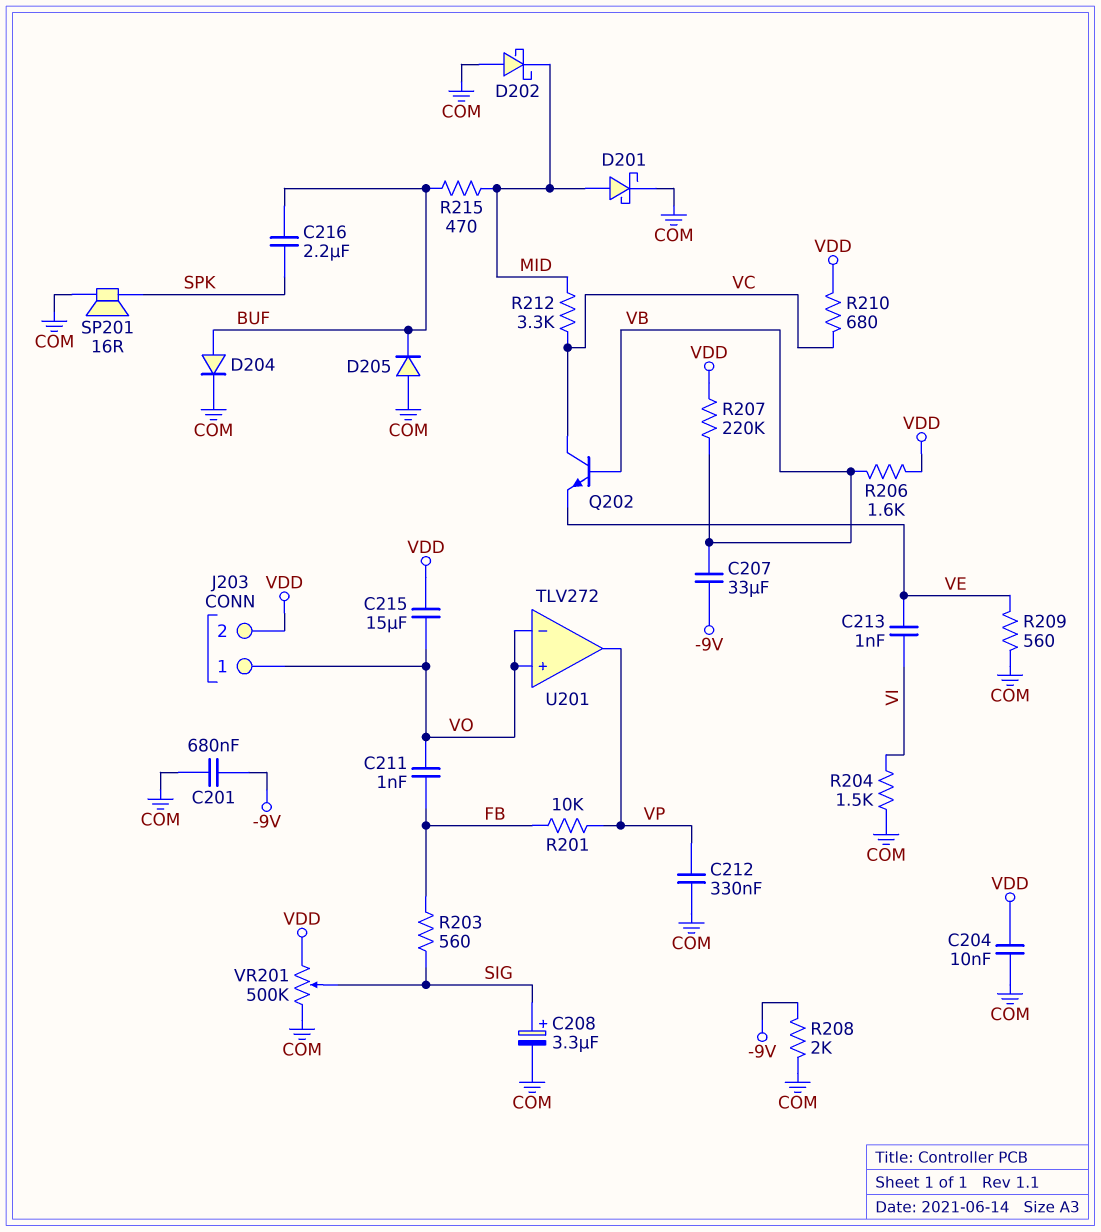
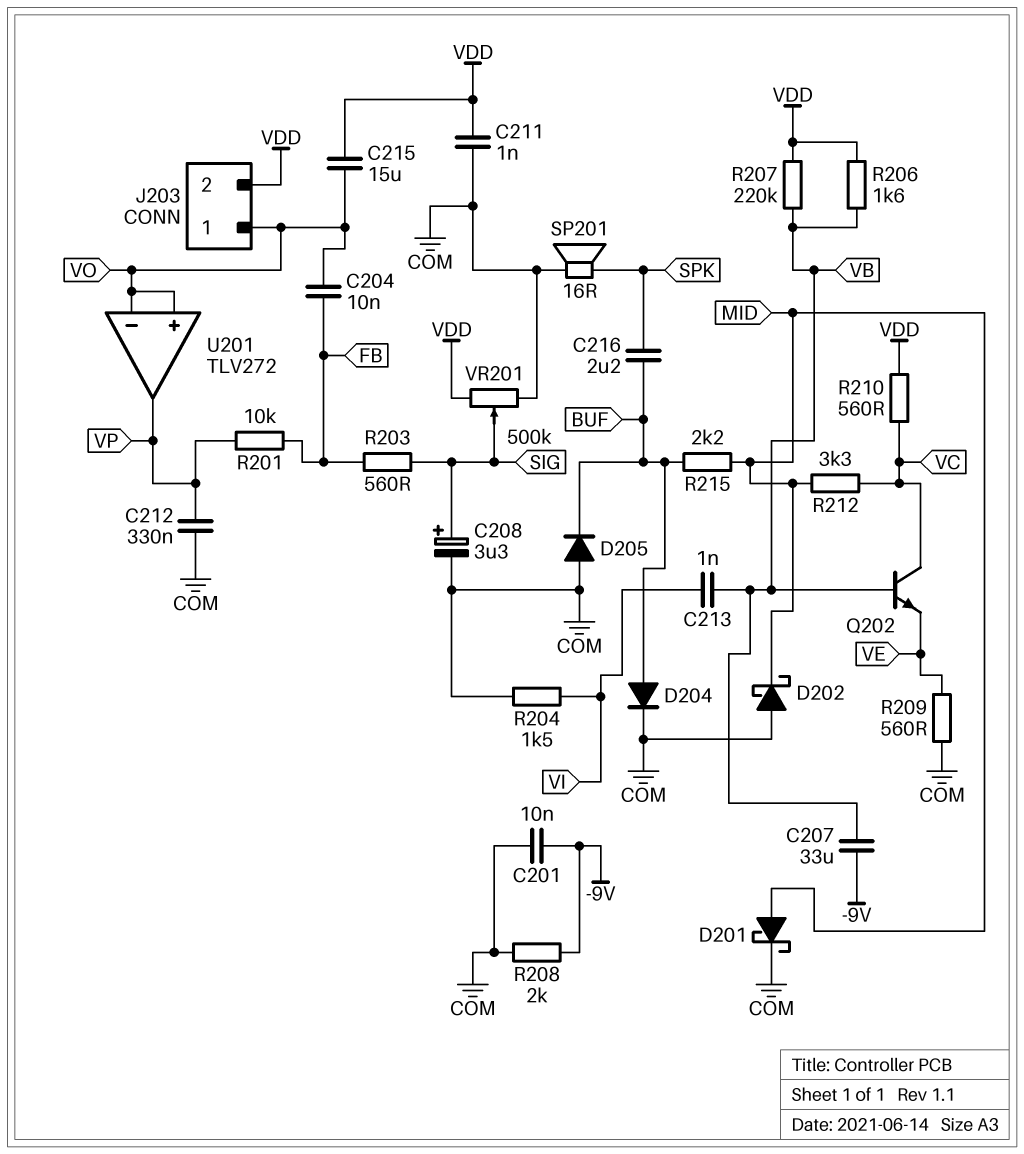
C201: 680nF (-9V, COM) -> 10nF (-9V, COM)
C204: 10nF (COM, VDD) -> 10nF (FB, VO)
C211: 1nF (FB, VO) -> 1nF (COM, VDD)
C213: 1nF (VE, VI) -> 1nF (VB, VI)
R210: 680 (VC, VDD) -> 560 (VC, VDD)
R215: 470 (BUF, MID) -> 2.2k (BUF, MID)

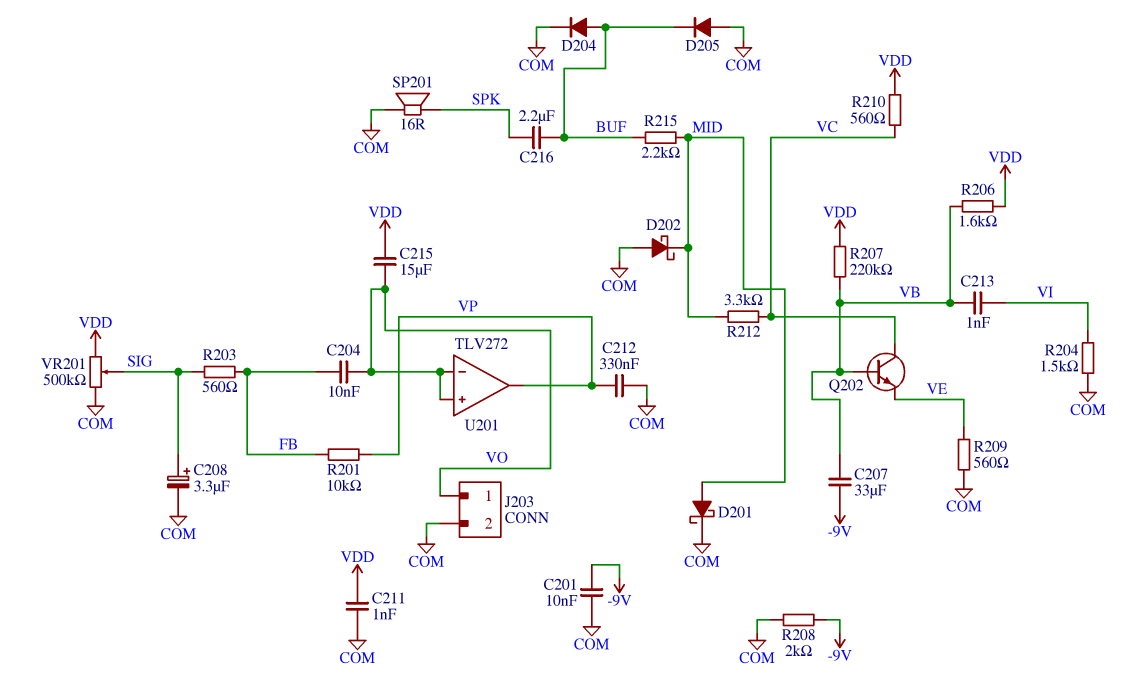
J203 pin 2: VDD -> COM

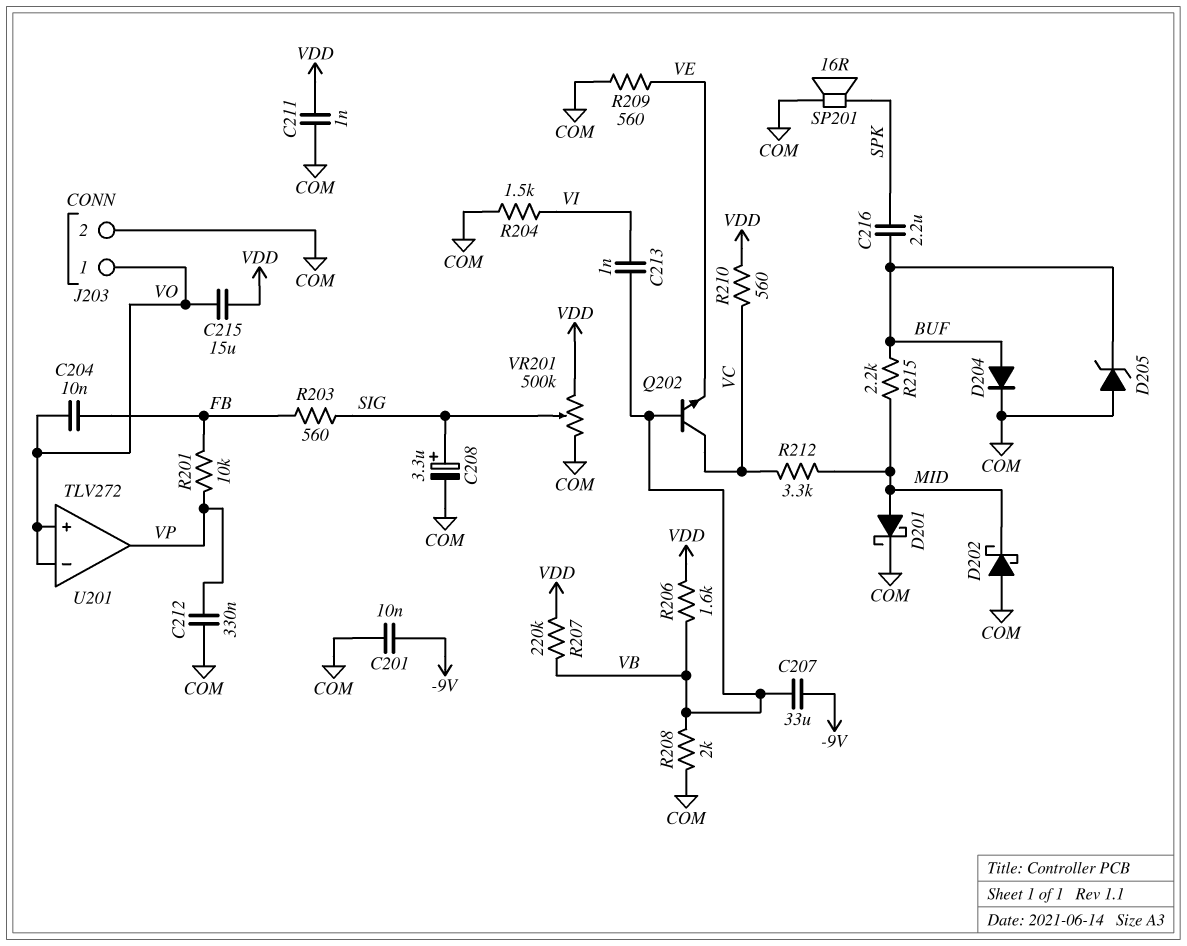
D205: diode (A COM, K BUF) -> zener (A COM, K BUF)
R208: 2k (-9V, COM) -> 2k (COM, VB)

